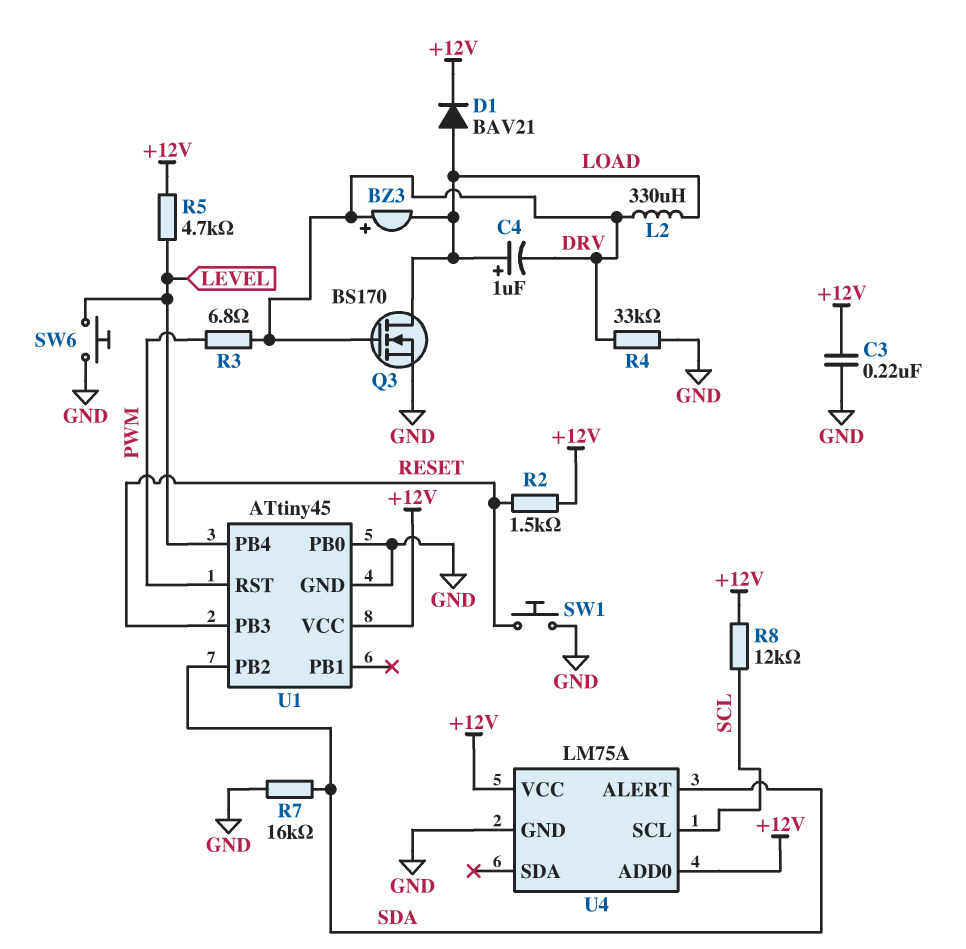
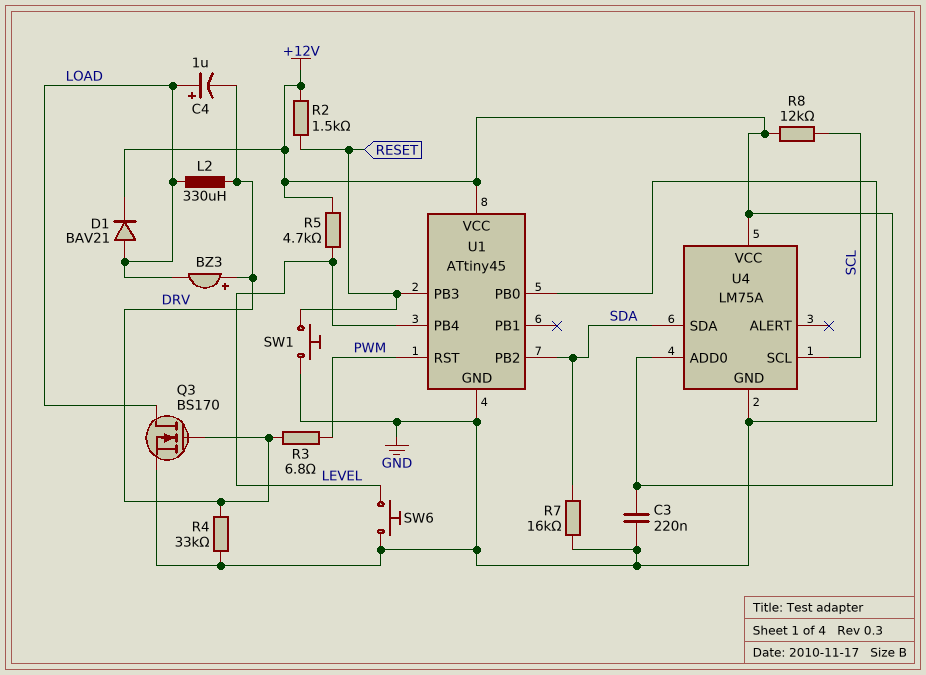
U4 pin ALERT: SDA -> none
U4 pin SDA: none -> SDA

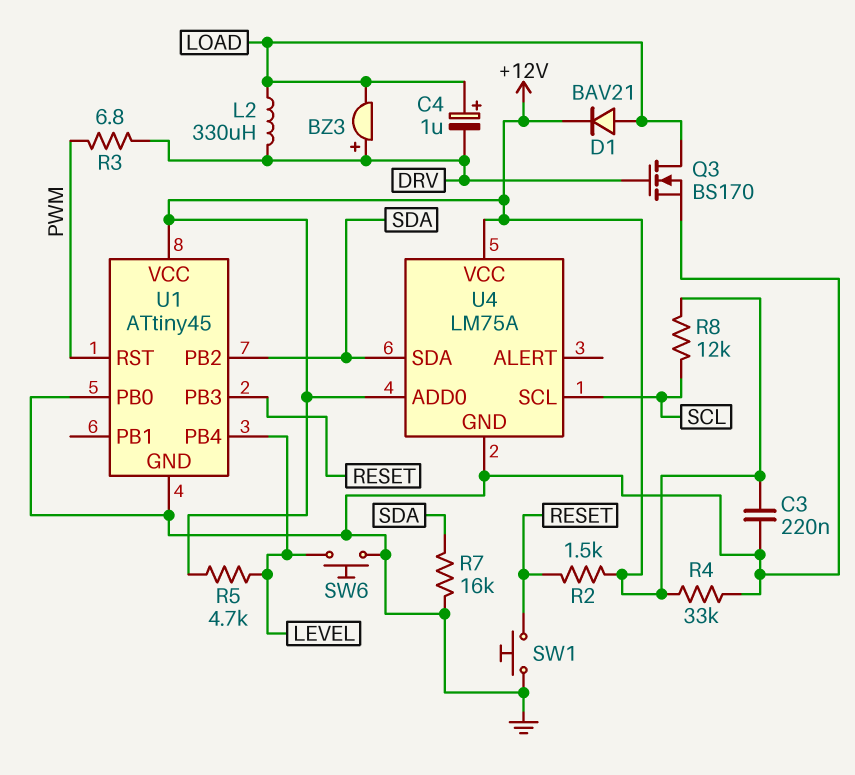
R4: 33k (DRV, GND) -> 33k (+12V, GND)

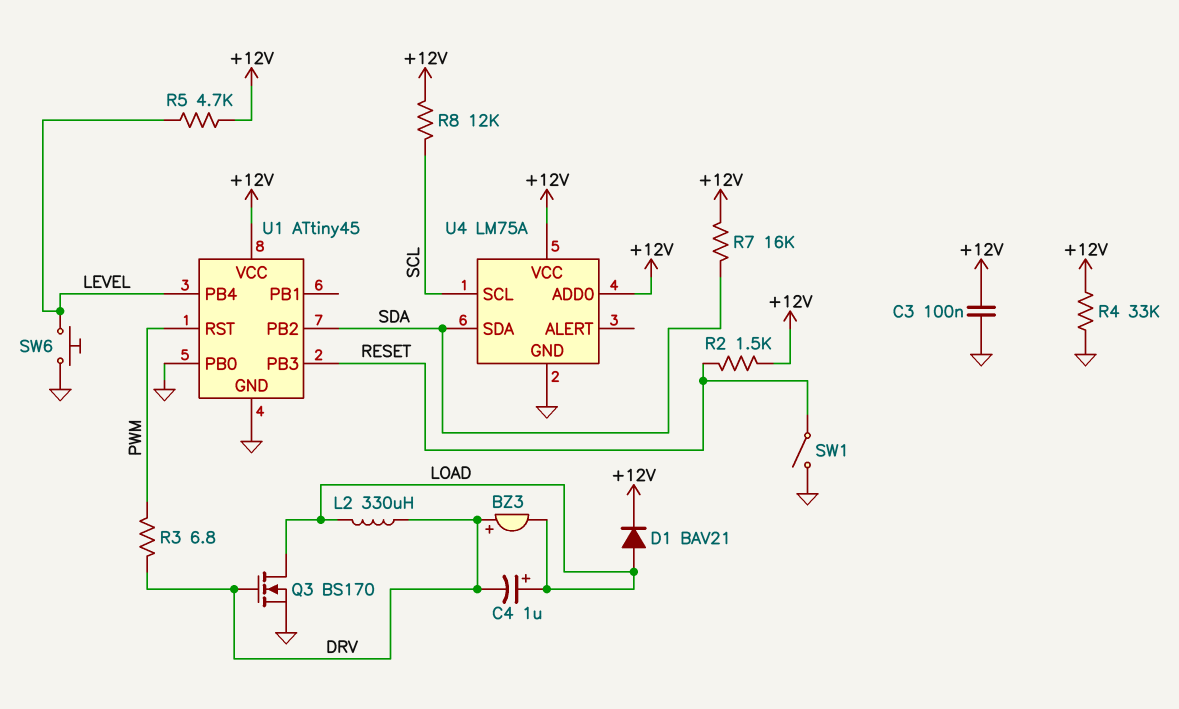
C3: 220nF (+12V, GND) -> 100nF (+12V, GND)
R7: 16k (GND, SDA) -> 16k (+12V, SDA)
SW1: button (GND, RESET) -> switch (GND, RESET)

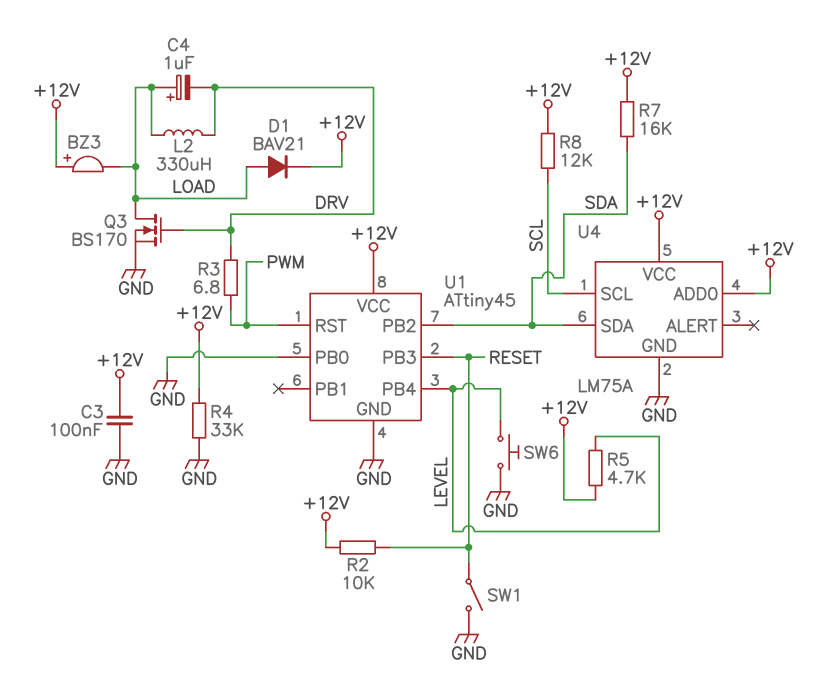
BZ3: buzzer (plus DRV, minus LOAD) -> buzzer (plus +12V, minus LOAD)
R2: 1.5k (+12V, RESET) -> 10k (+12V, RESET)

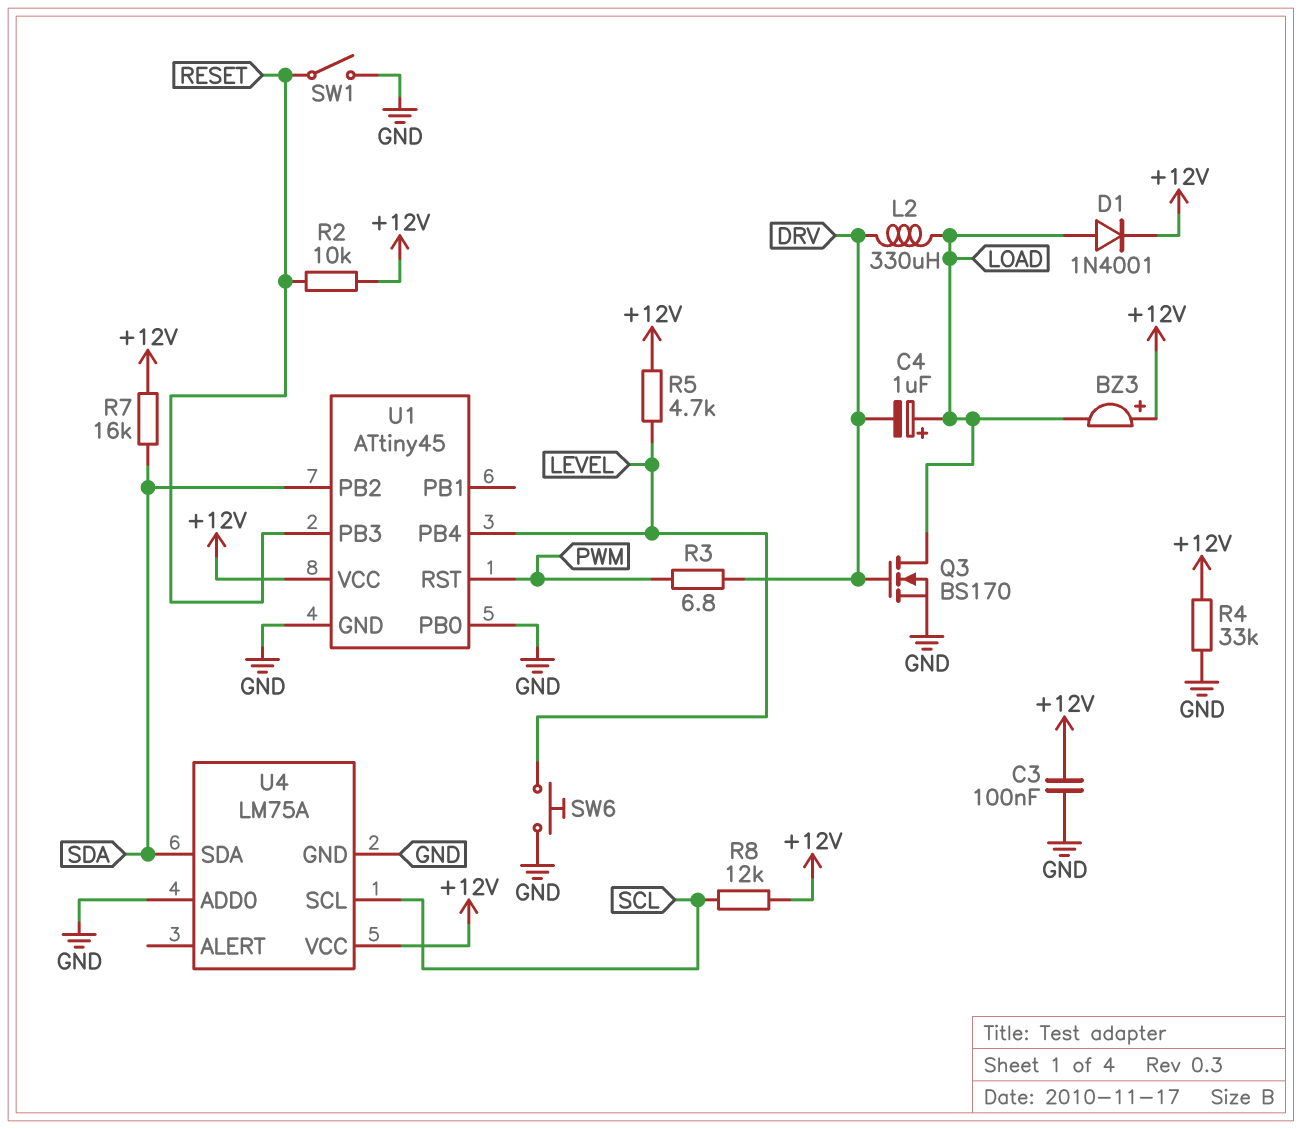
D1: diode BAV21 (A LOAD, K +12V) -> diode 1N4001 (A LOAD, K +12V)
U4 pin ADD0: +12V -> GND

